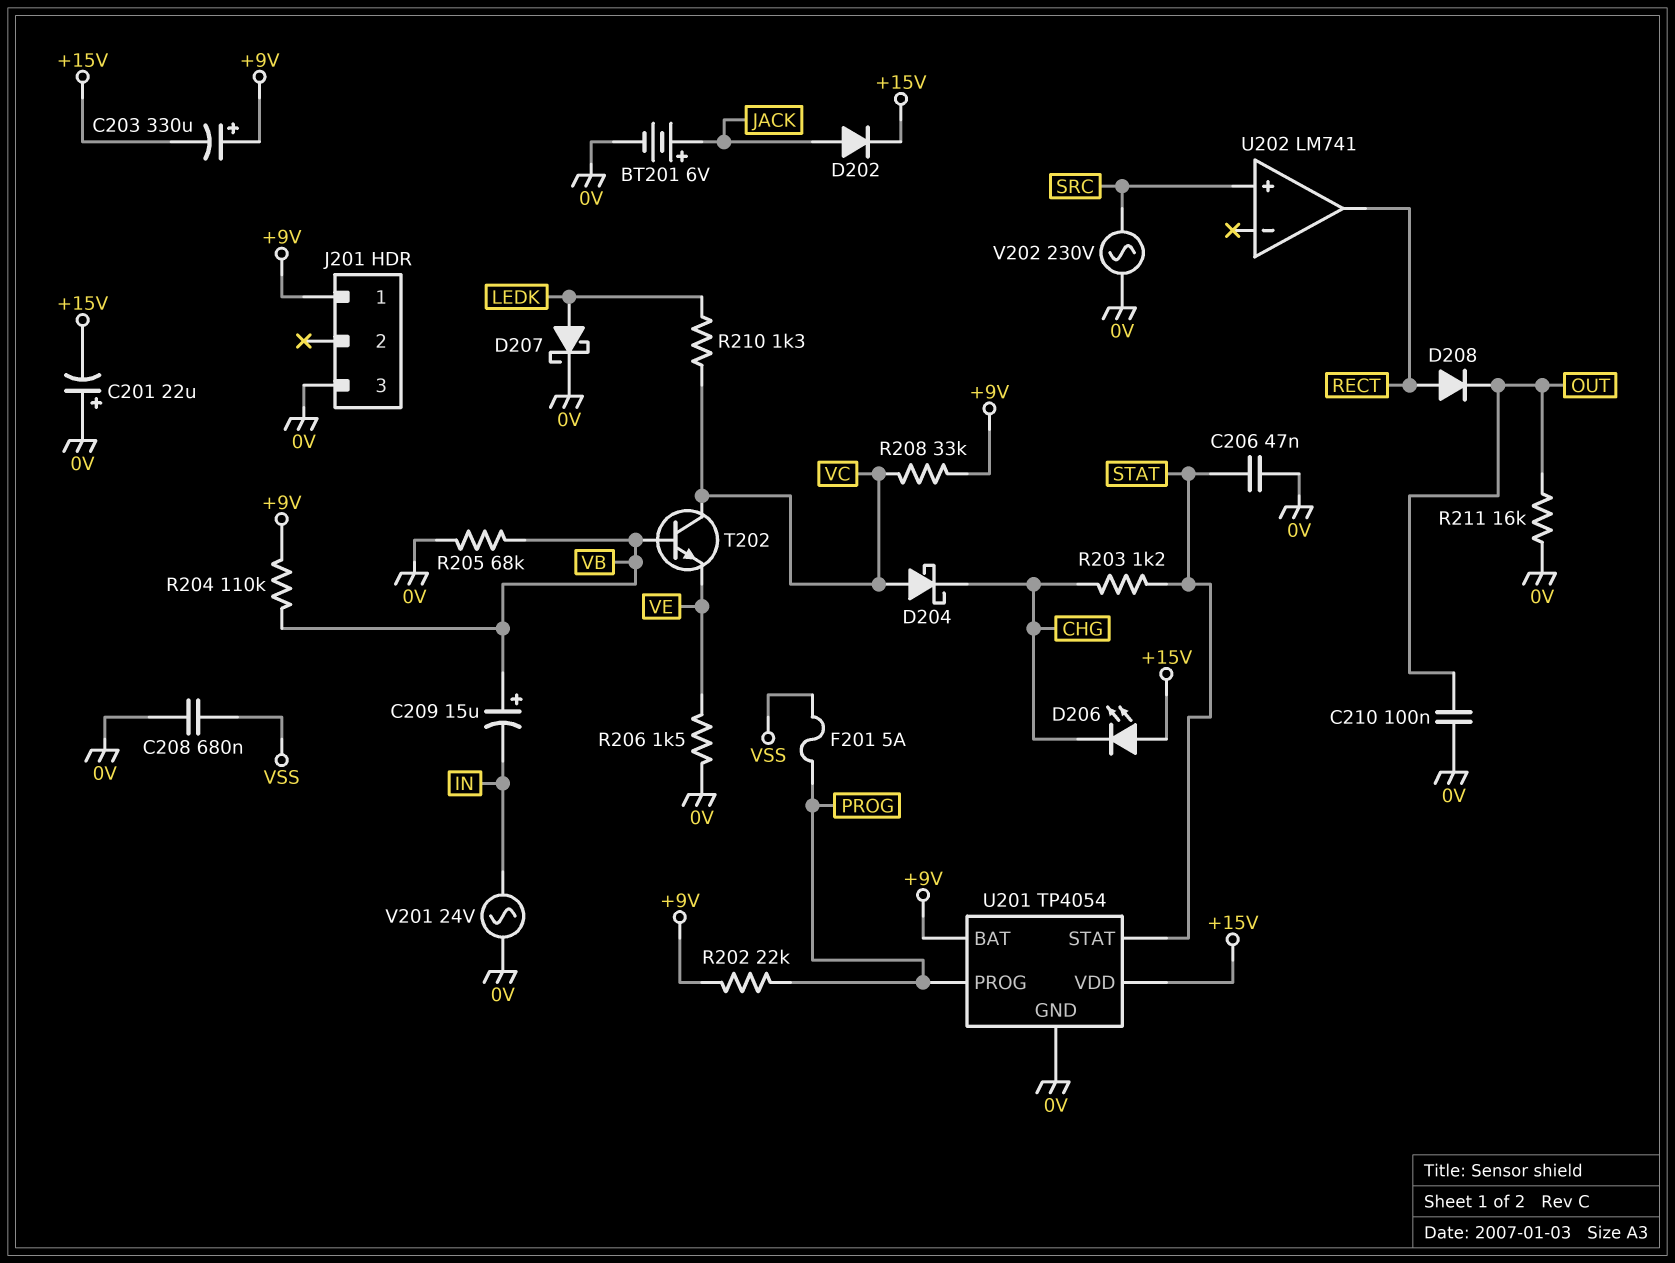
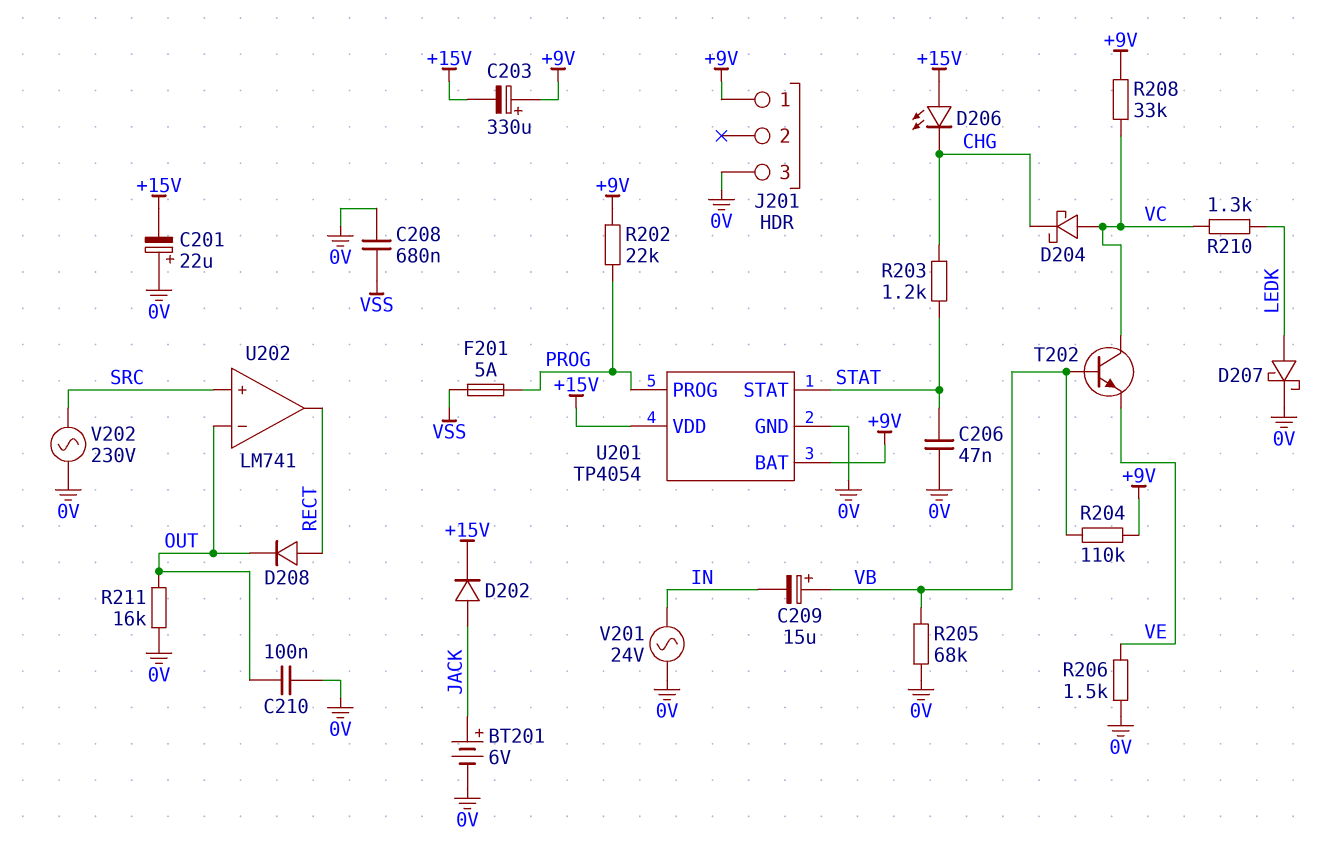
U202 pin in-: none -> OUT

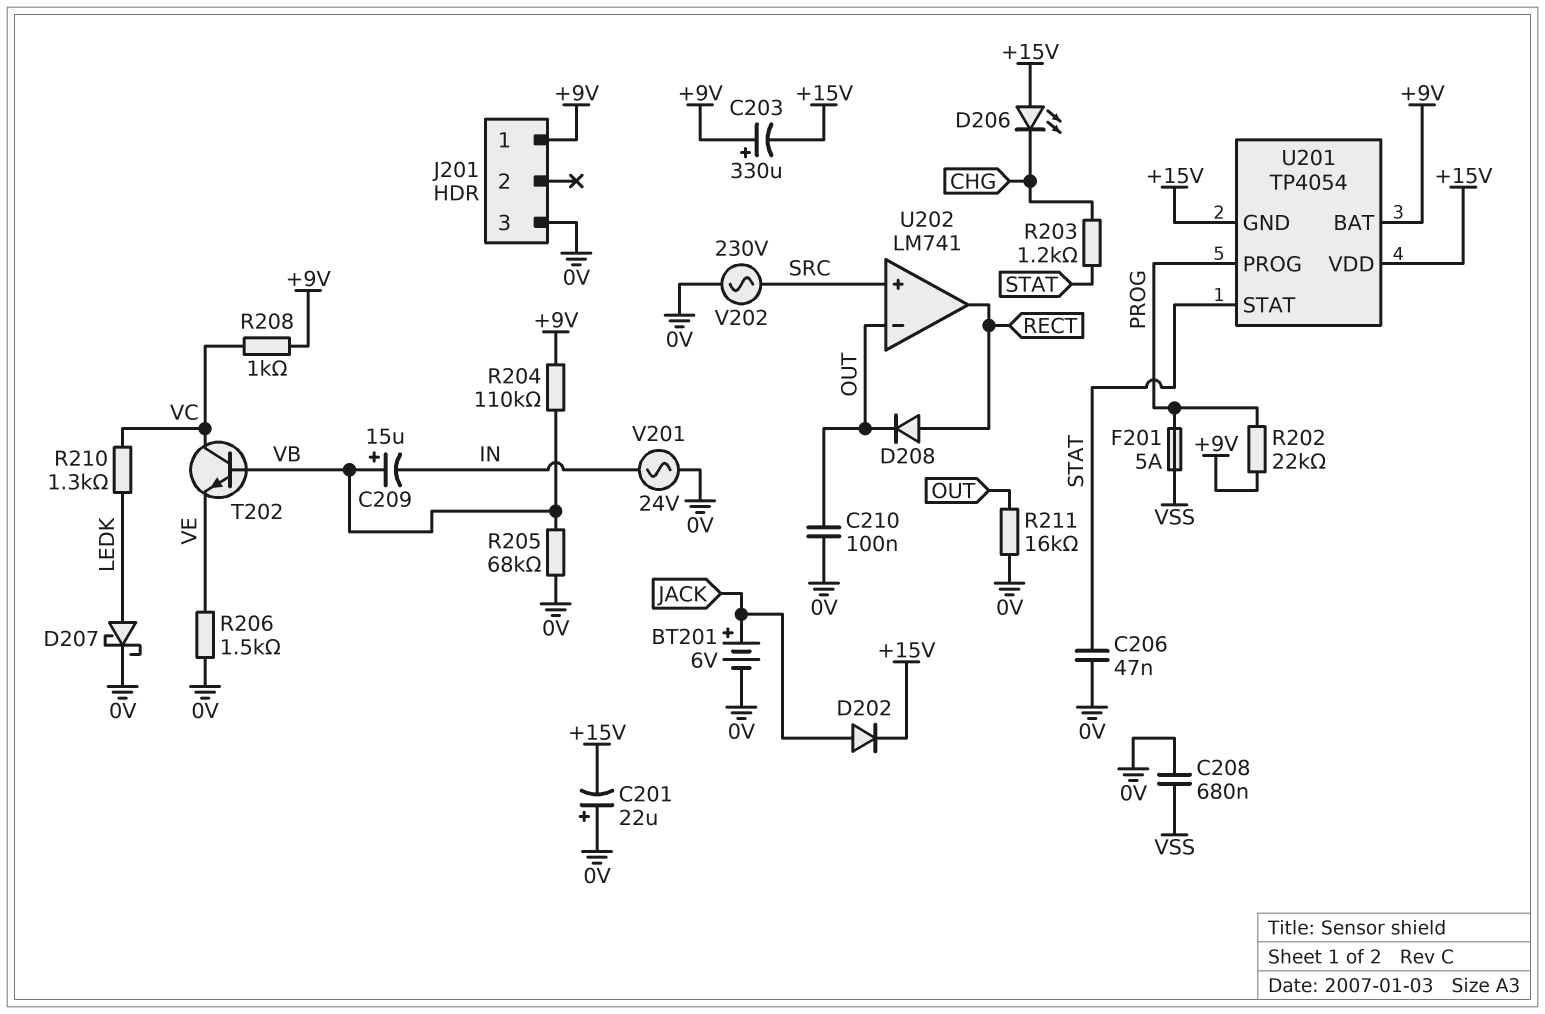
D204: schottky (A VC, K CHG) -> none
R208: 33k (+9V, VC) -> 1k (+9V, VC)
U201 pin GND: 0V -> +15V

